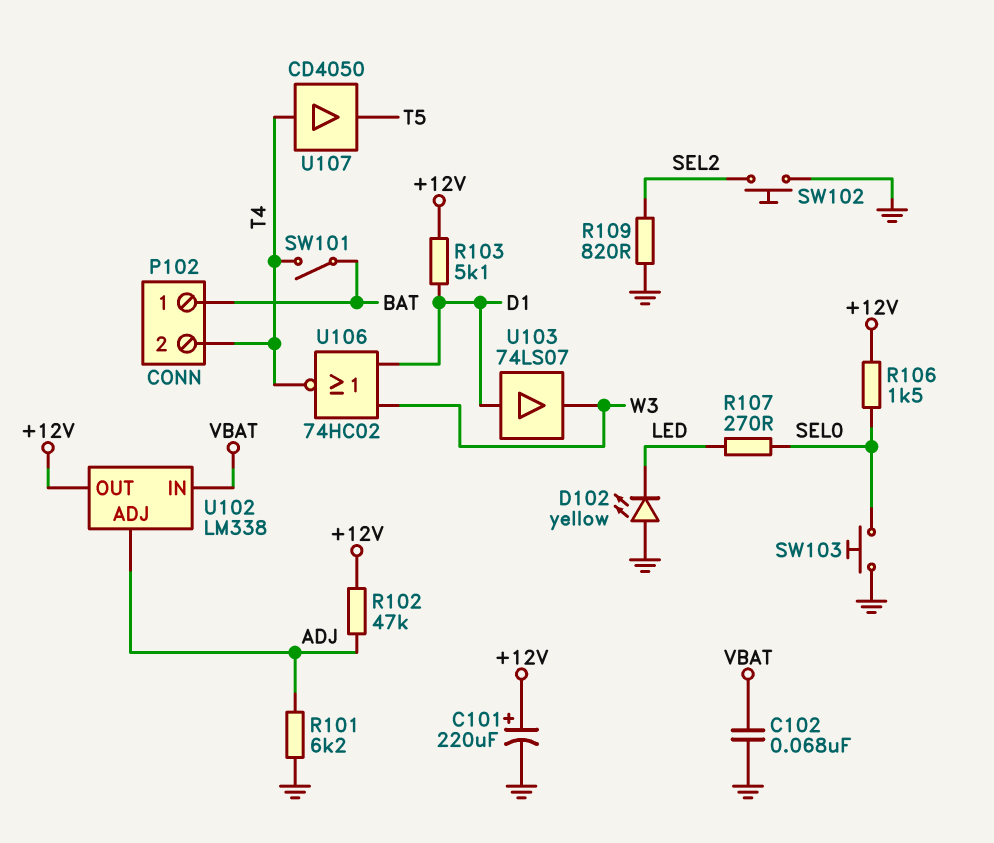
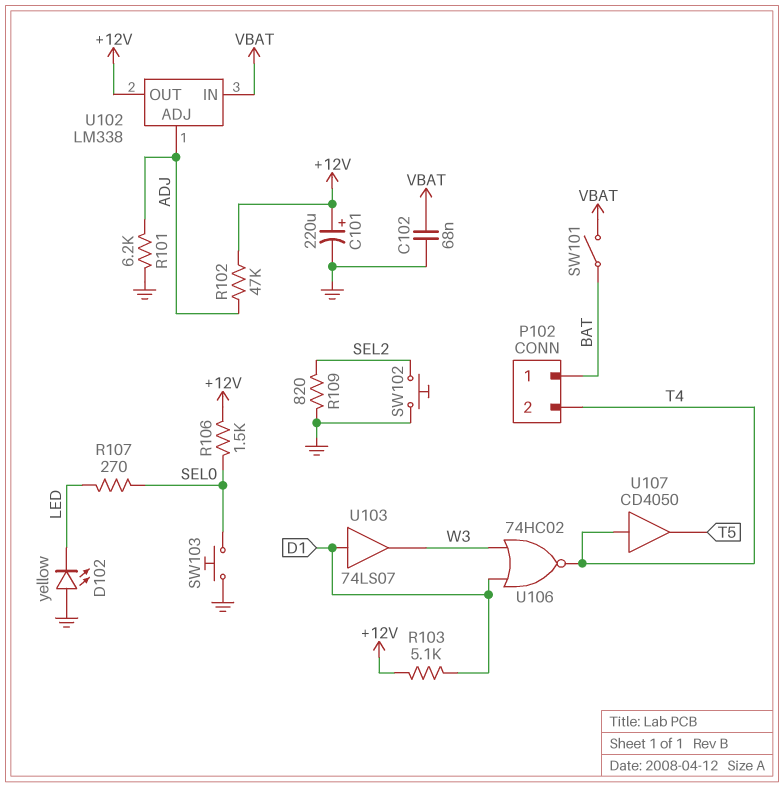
SW101: switch (BAT, T4) -> switch (BAT, VBAT)

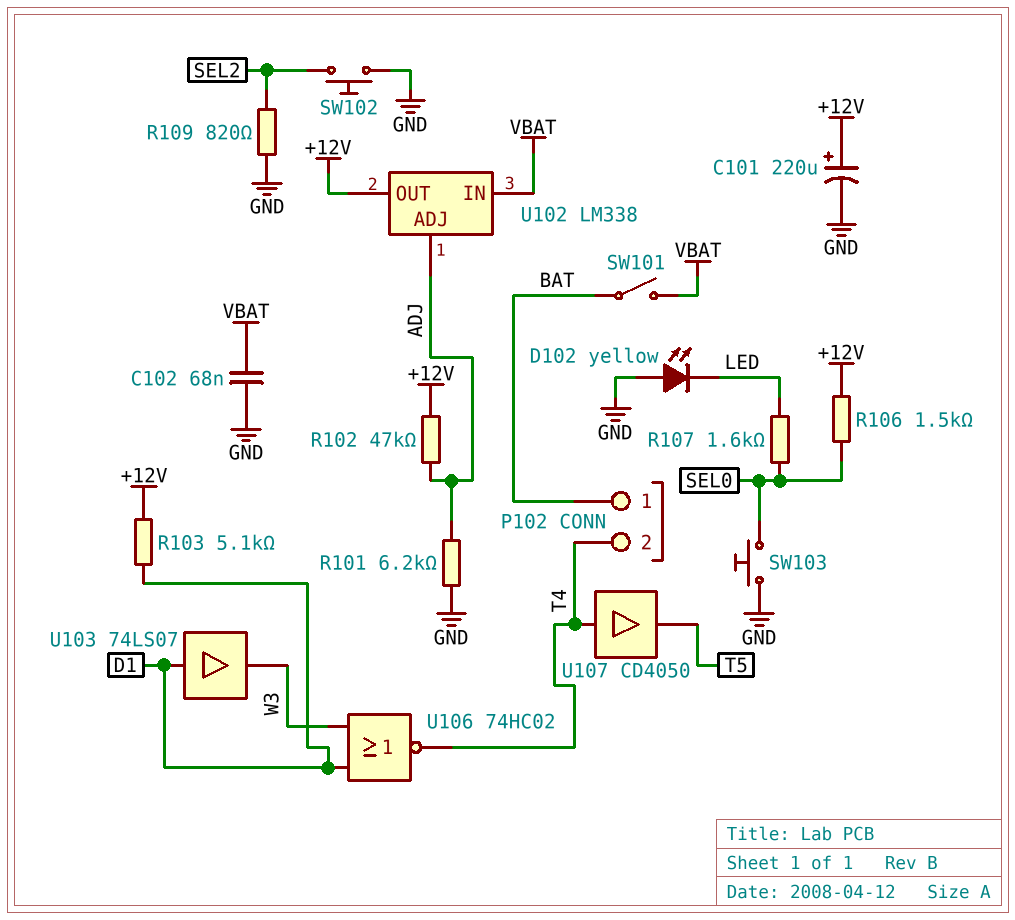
R107: 270 (LED, SEL0) -> 1.6k (LED, SEL0)

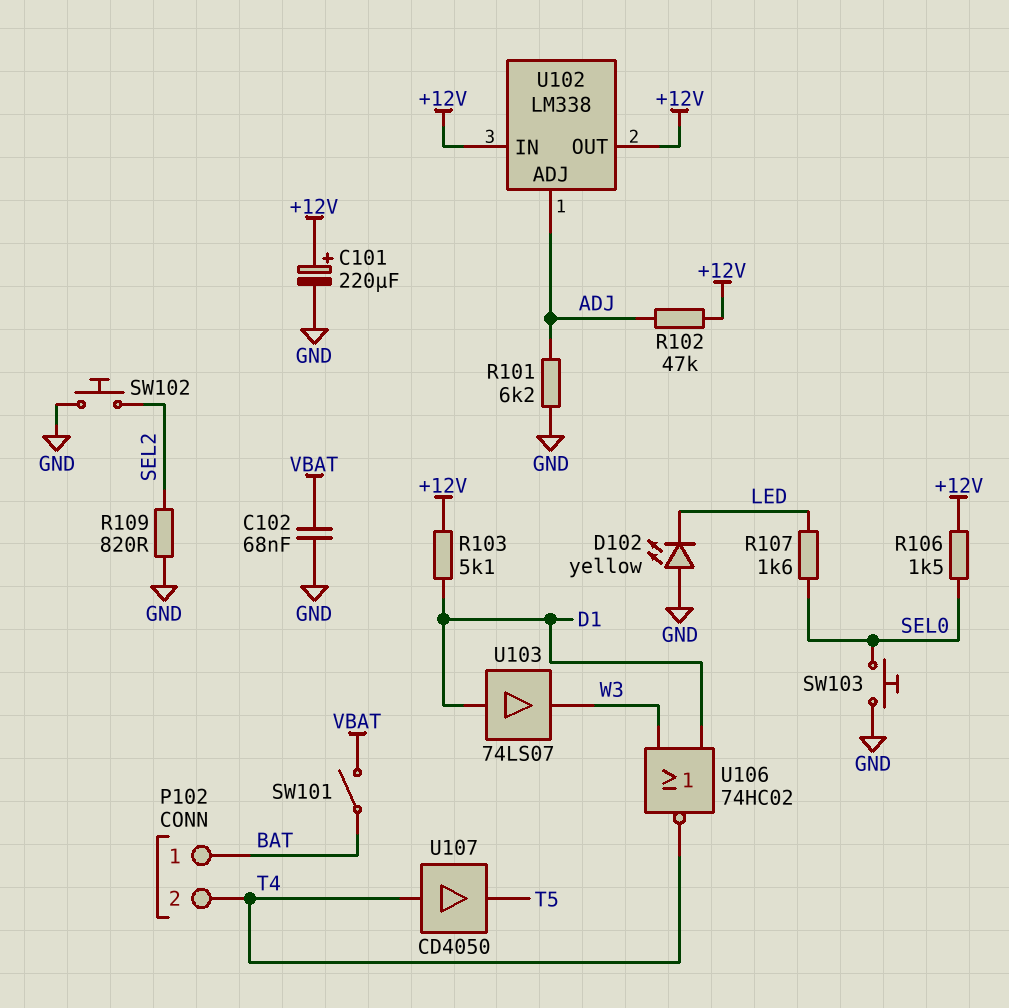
U102 pin IN: VBAT -> +12V

